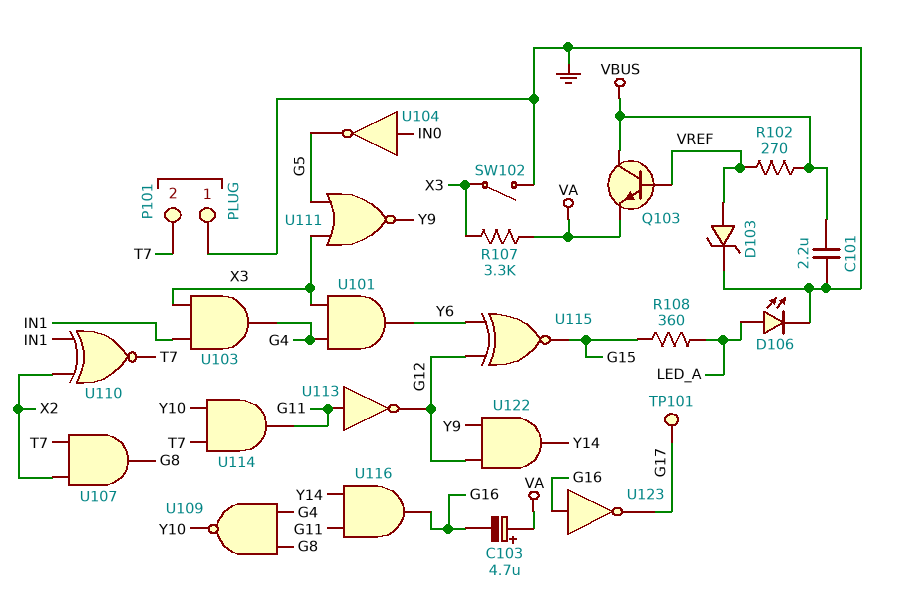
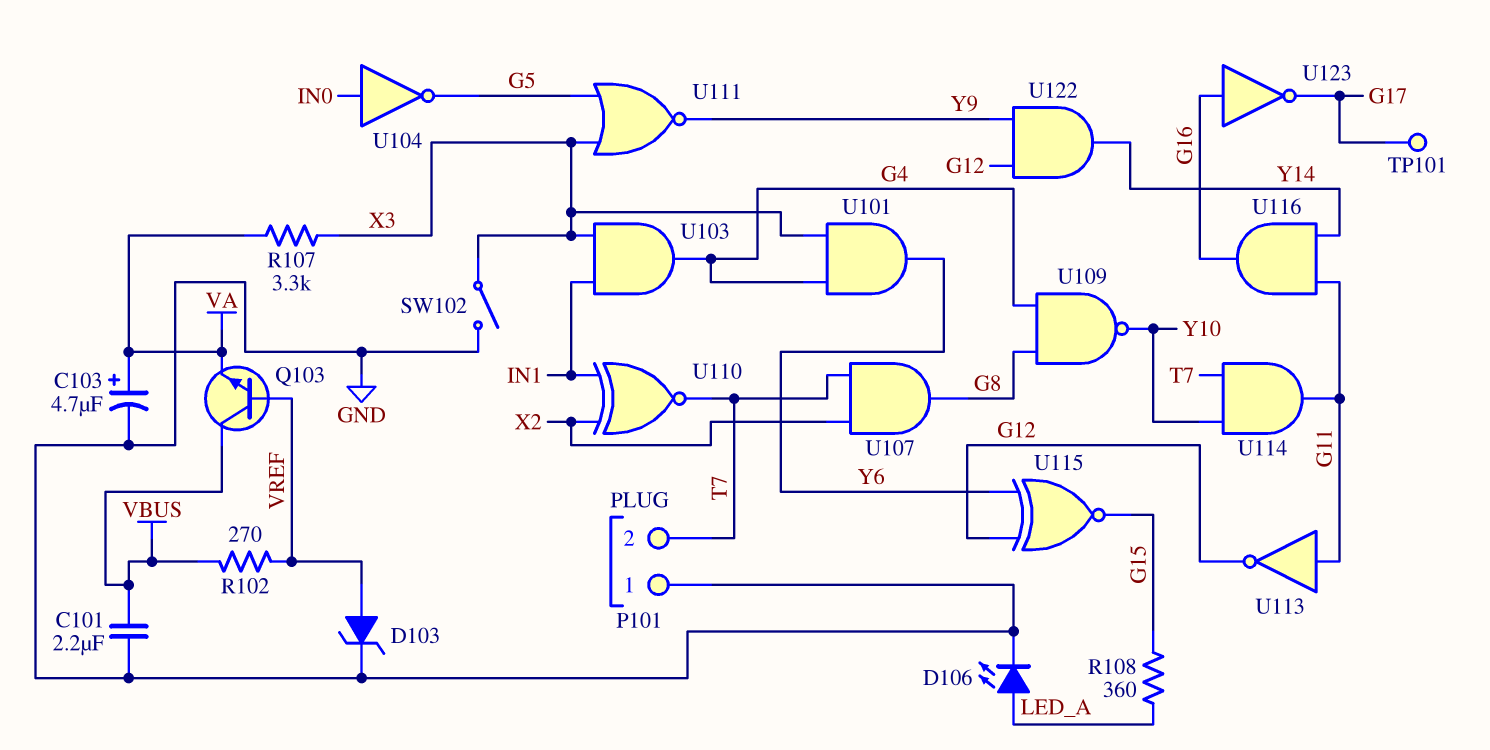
C103: 4.7uF (plus VA, minus G16) -> 4.7uF (plus VA, minus GND)

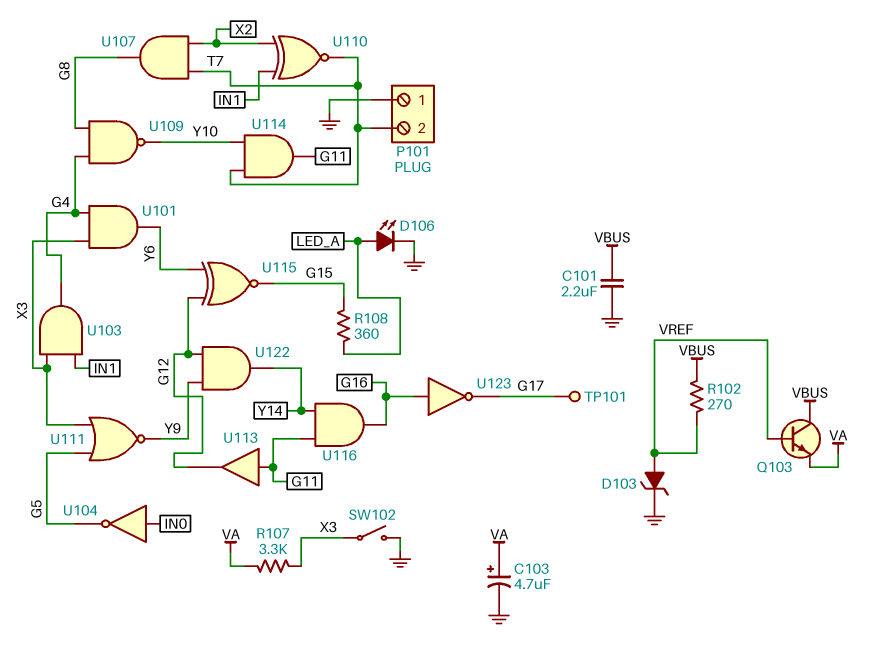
U113: NOT (in G11, out G12) -> buffer (in G11, out G12)

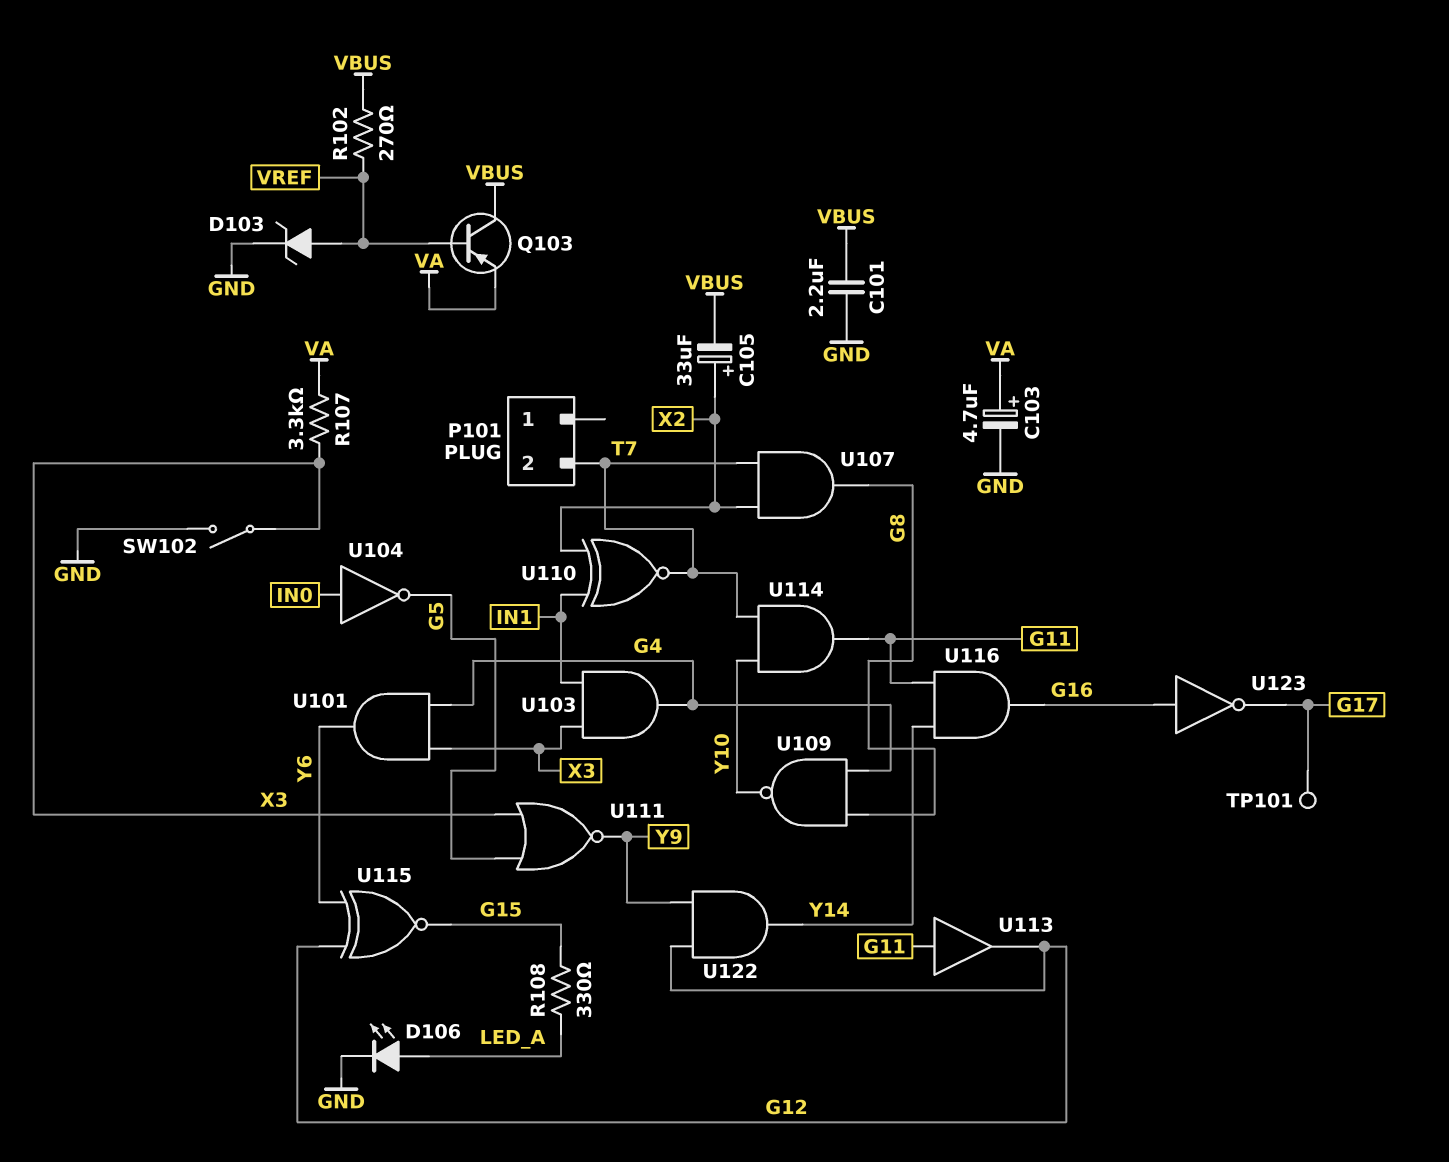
C105: none -> 33uF (plus X2, minus VBUS)
P101 pin 1: GND -> none
Q103: NPN (B VREF, C VBUS, E VA) -> PNP (B VREF, C VBUS, E VA)
R108: 360 (G15, LED_A) -> 330 (G15, LED_A)

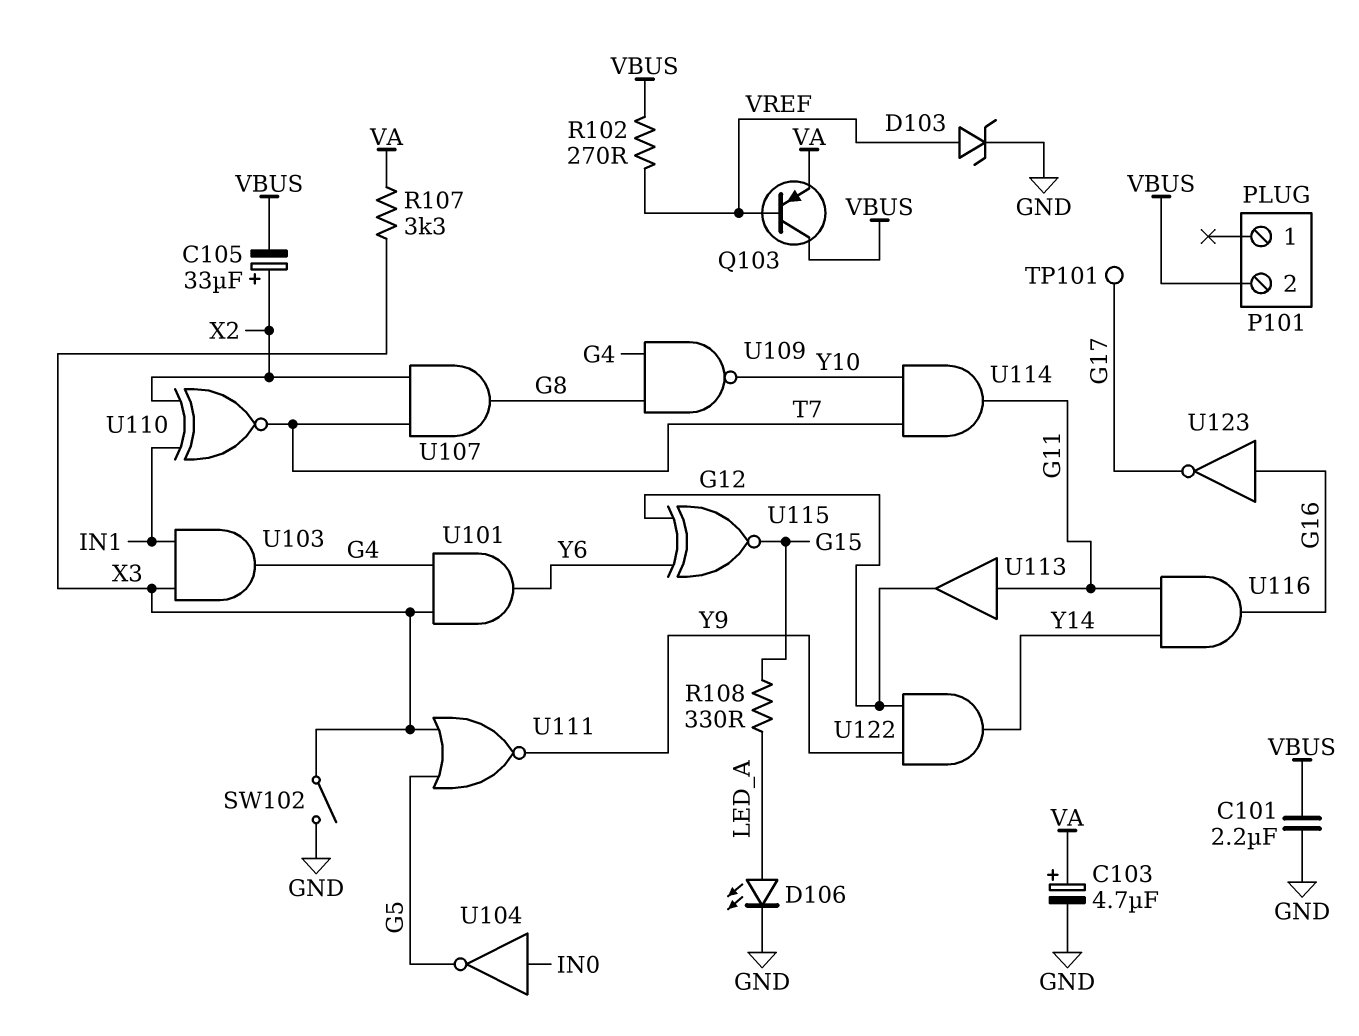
P101 pin 2: T7 -> VBUS

